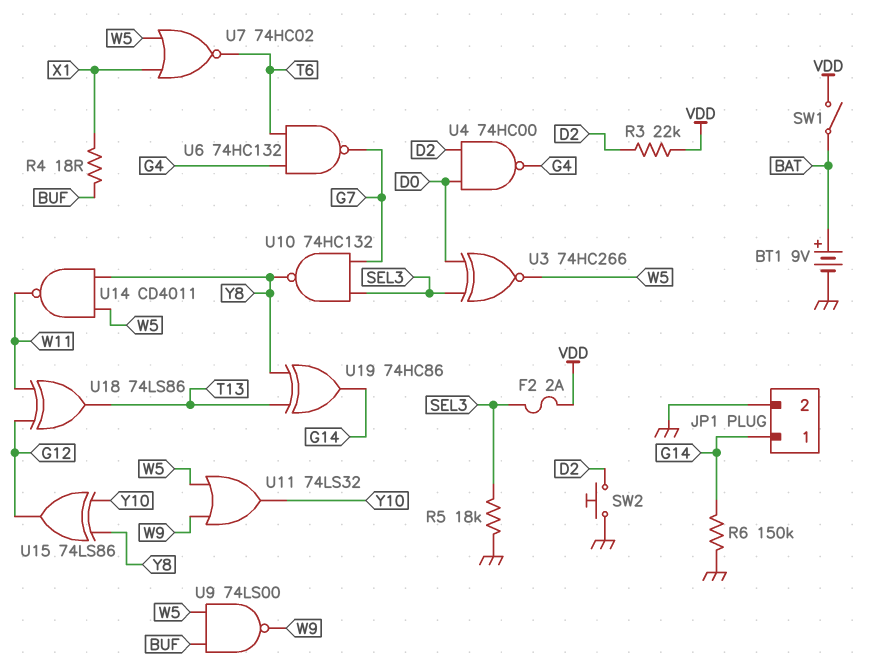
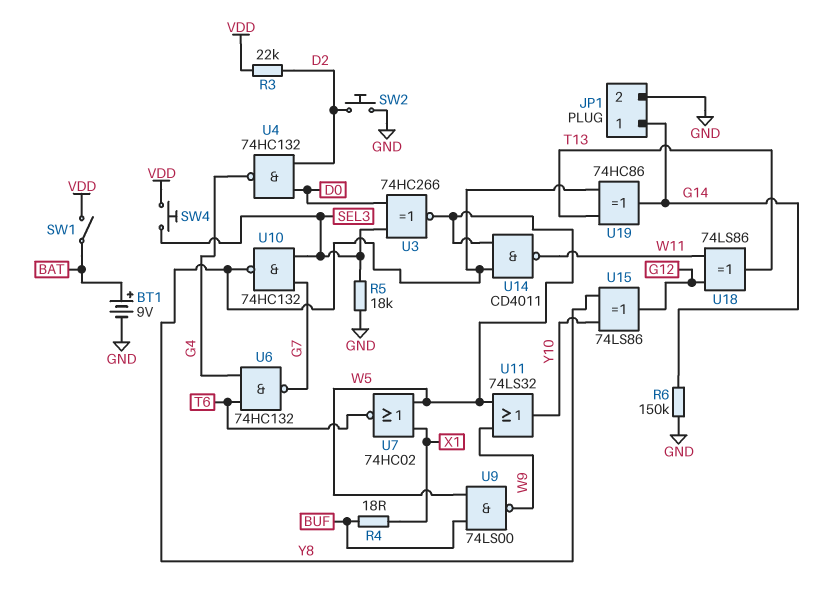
F2: 2A (SEL3, VDD) -> none
SW4: none -> button (SEL3, VDD)
U4: NAND 74HC00 (in D0, in D2, out G4) -> NAND 74HC132 (in D0, in D2, out G4)

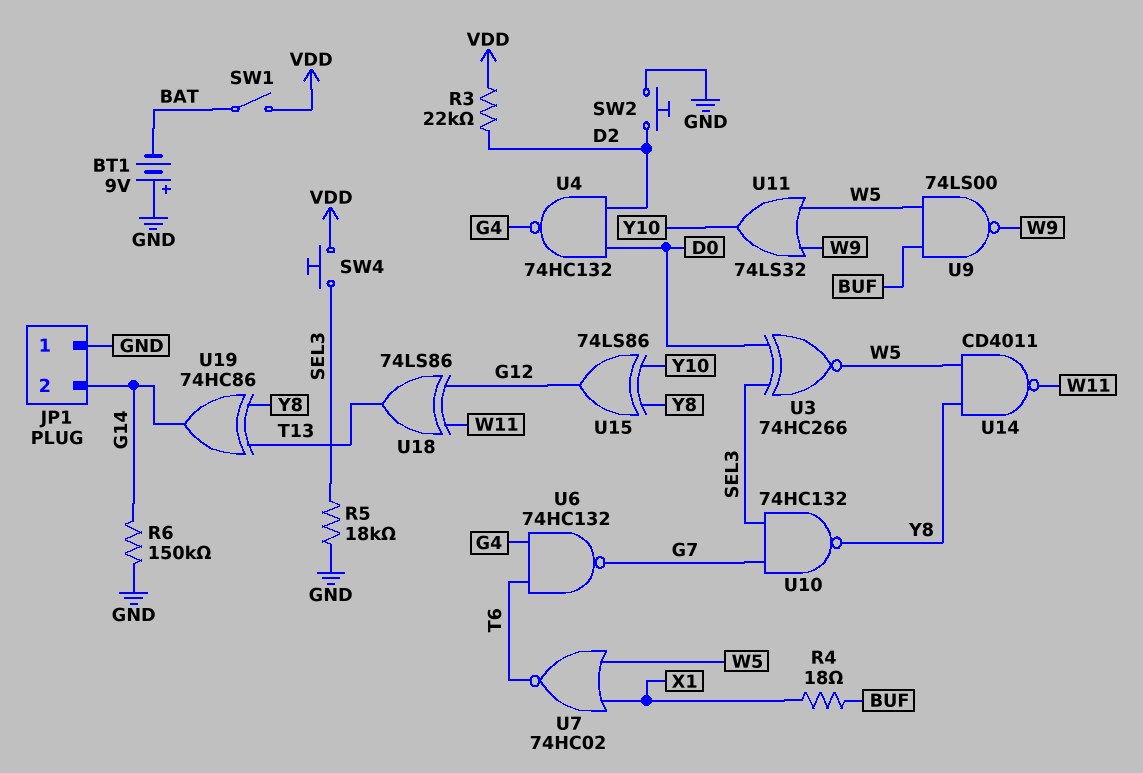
BT1: 9V (plus BAT, minus GND) -> 9V (plus GND, minus BAT)
JP1 pin 1: G14 -> GND
JP1 pin 2: GND -> G14

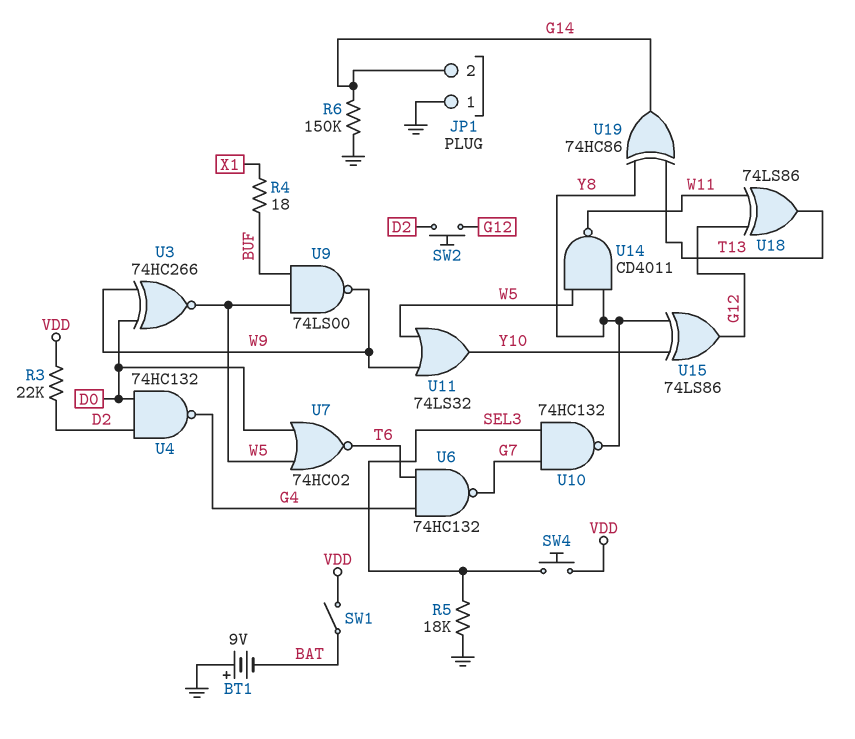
SW2: button (D2, GND) -> button (D2, G12)
U3: XNOR 74HC266 (in D0, in SEL3, out W5) -> XNOR 74HC266 (in D0, in W9, out W5)
U7: NOR 74HC02 (in W5, in X1, out T6) -> NOR 74HC02 (in D0, in W5, out T6)

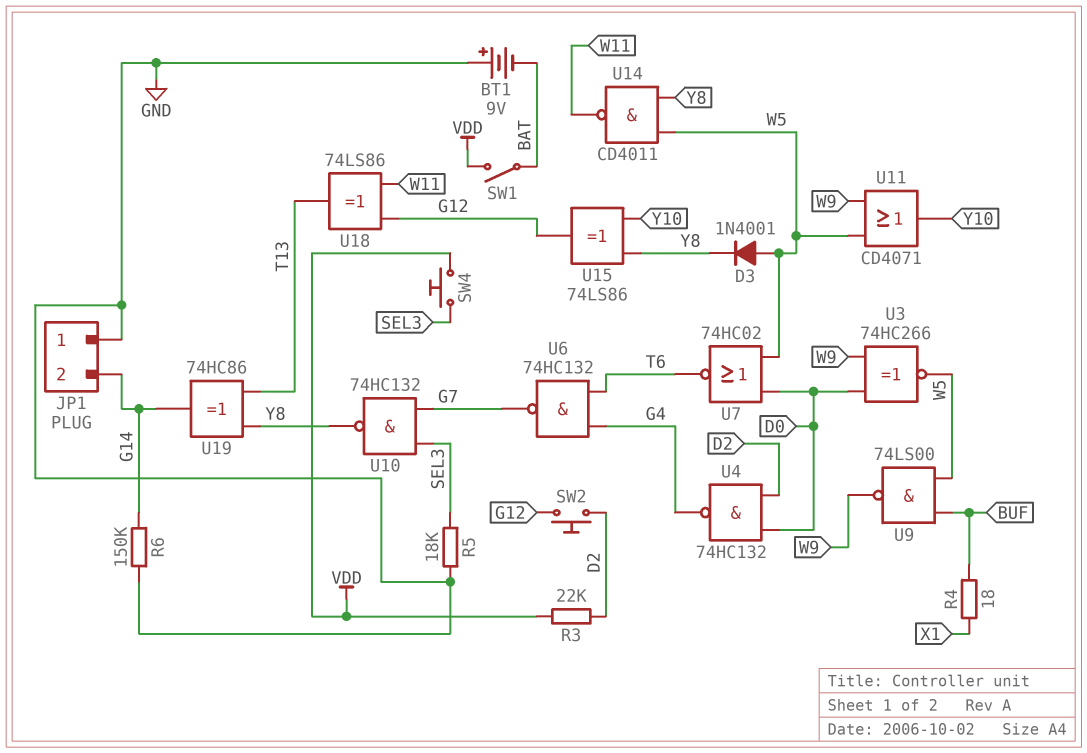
D3: none -> diode 1N4001 (A W5, K Y8)
U11: OR 74LS32 (in W5, in W9, out Y10) -> OR CD4071 (in W5, in W9, out Y10)

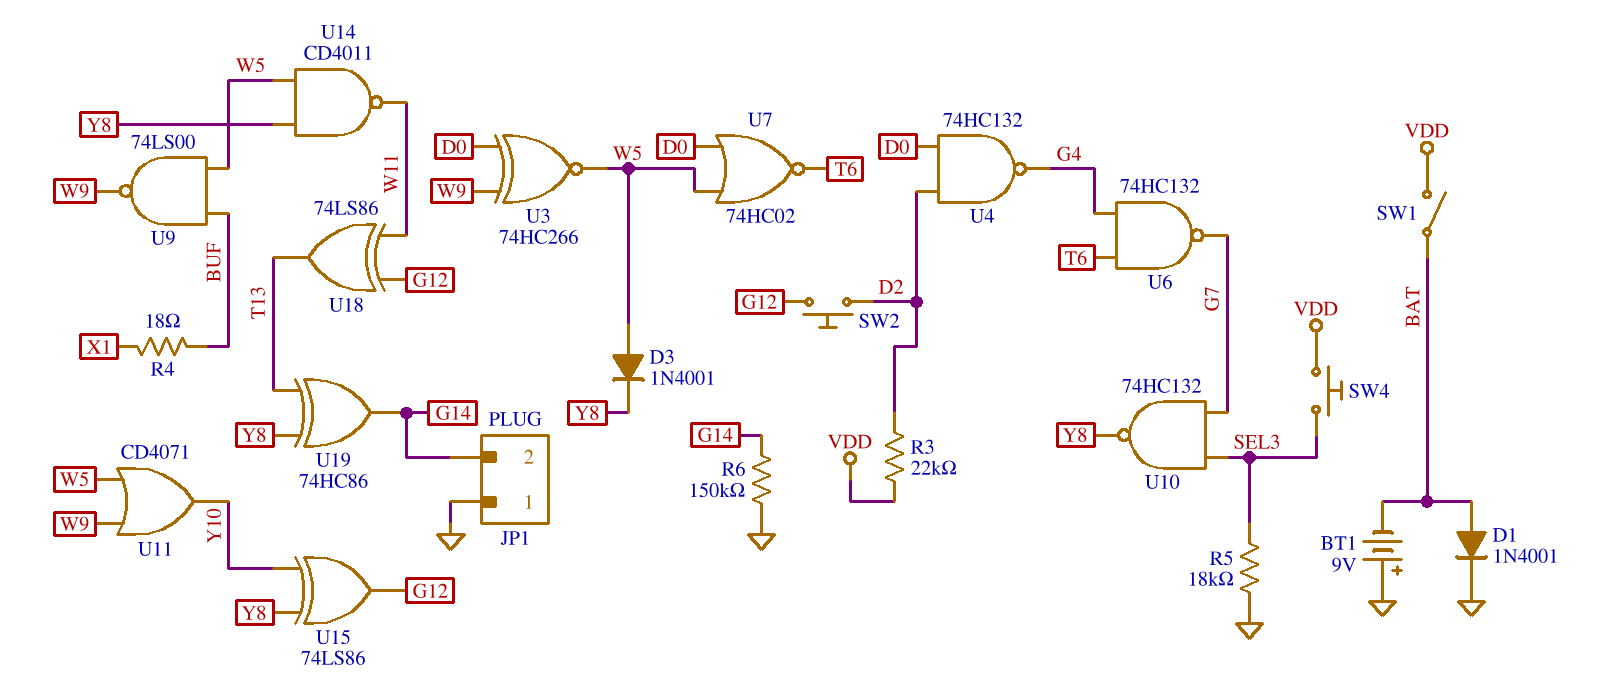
D1: none -> diode 1N4001 (A BAT, K GND)

